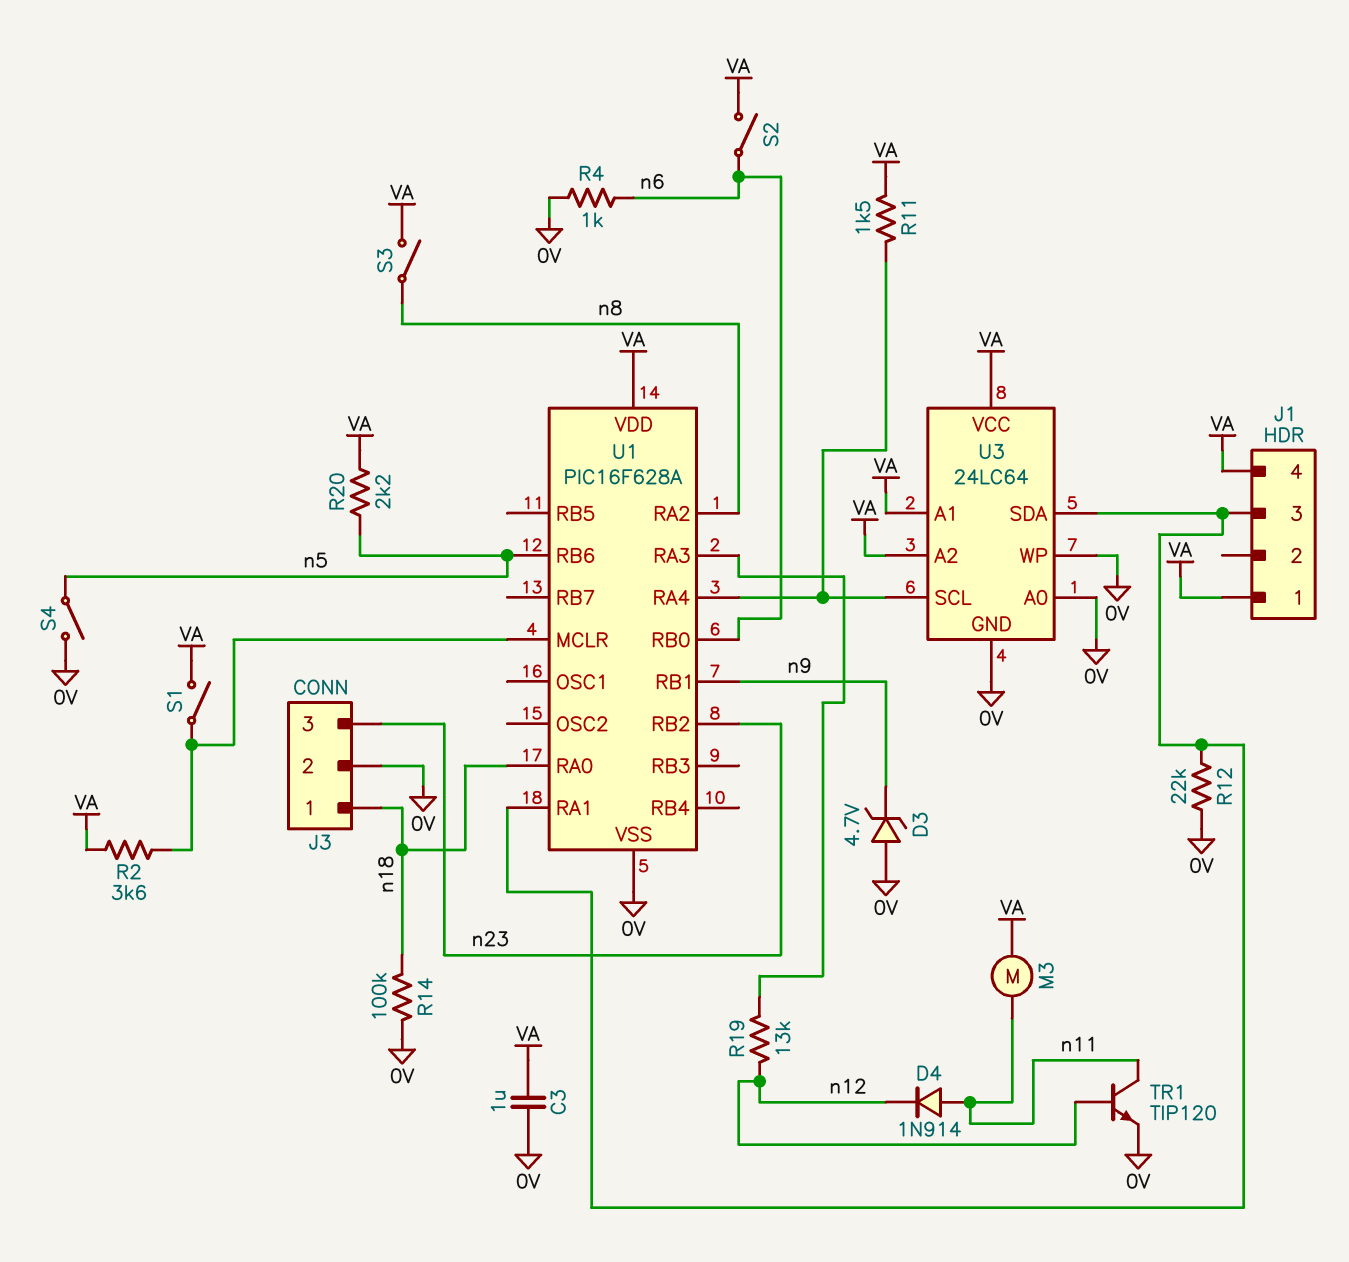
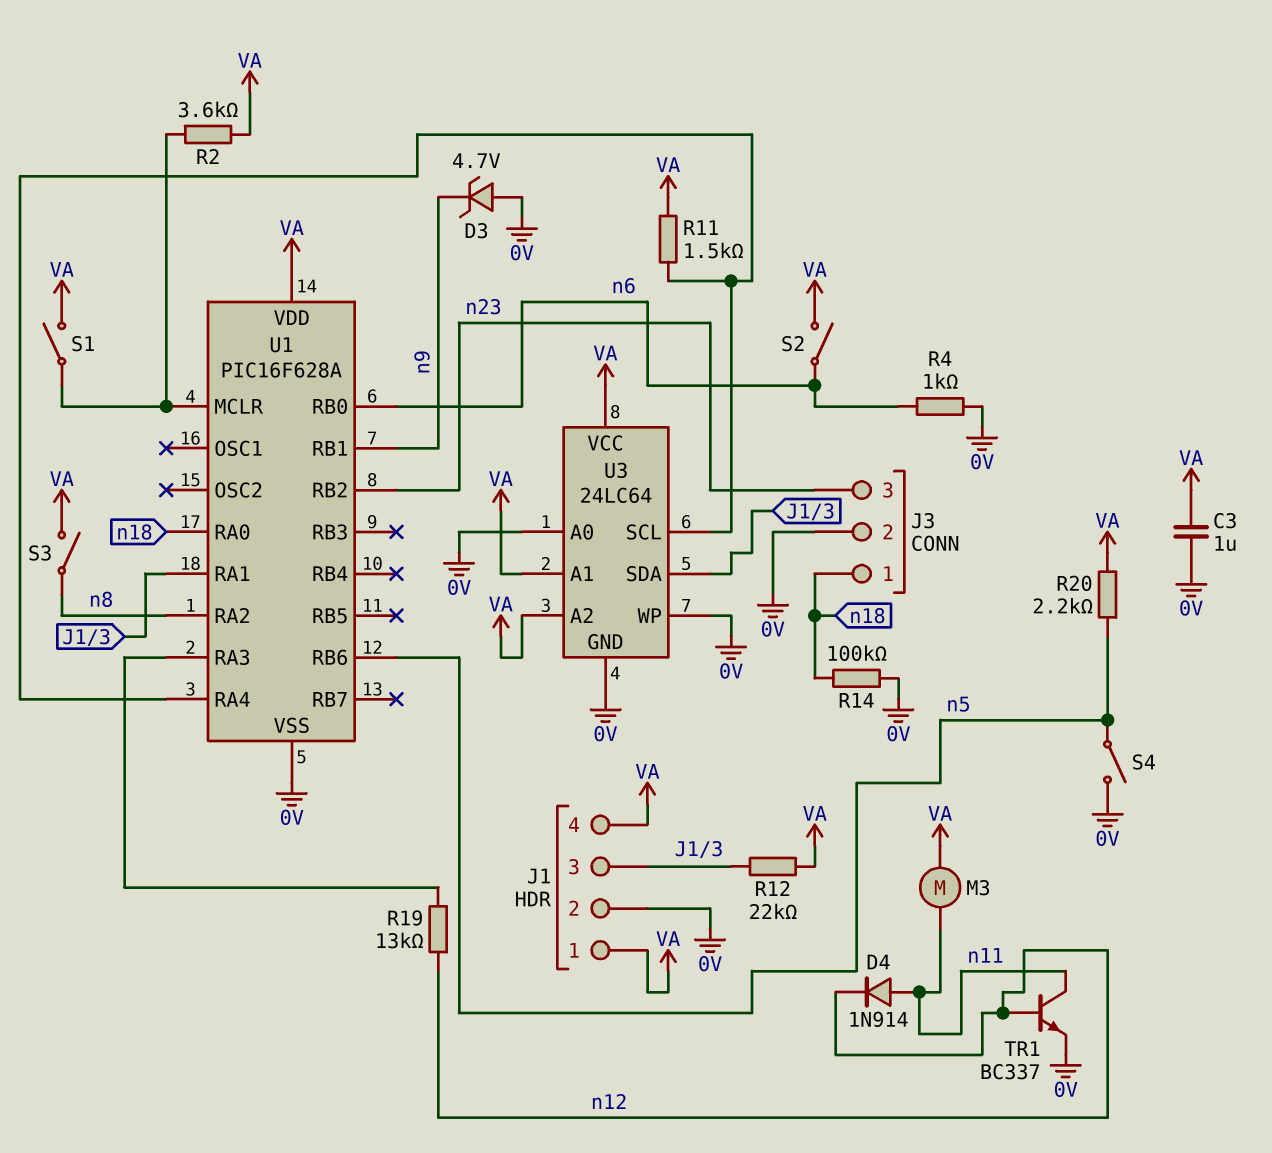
J1 pin 2: none -> 0V
R12: 22k (0V, J1/3) -> 22k (J1/3, VA)
TR1: NPN TIP120 (B n12, C n11, E 0V) -> NPN BC337 (B n12, C n11, E 0V)

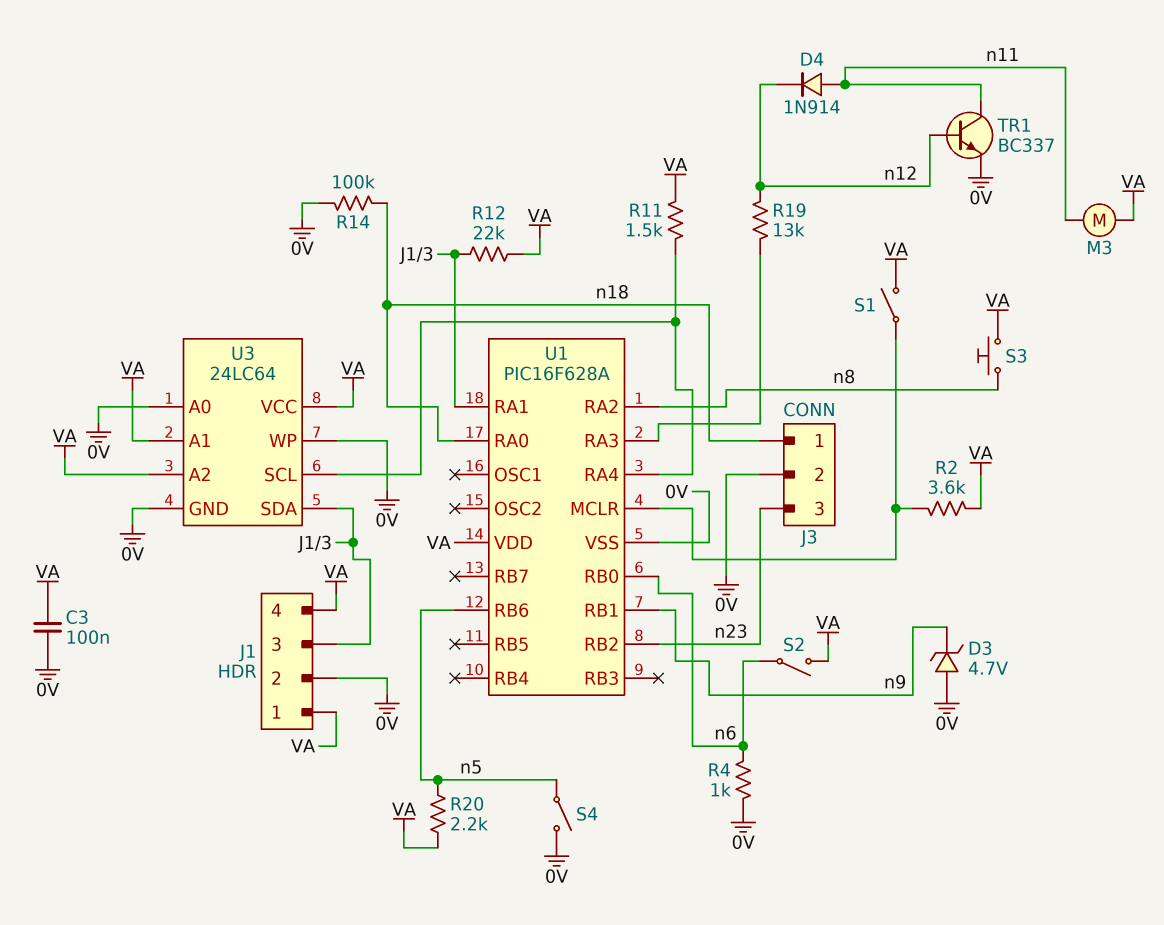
C3: 1uF (0V, VA) -> 100nF (0V, VA)
S3: switch (VA, n8) -> button (VA, n8)

